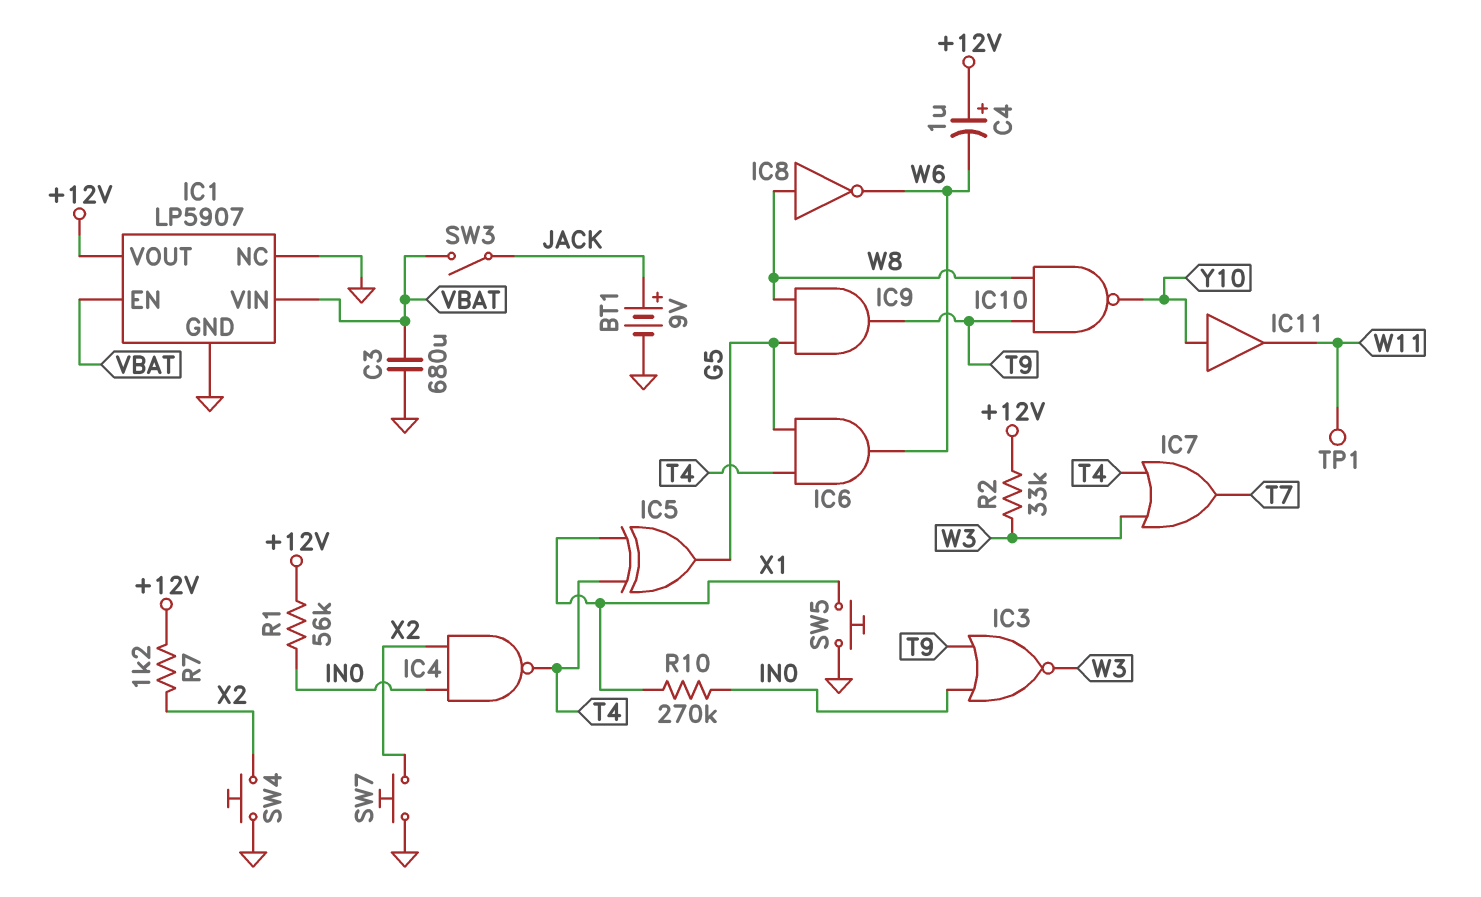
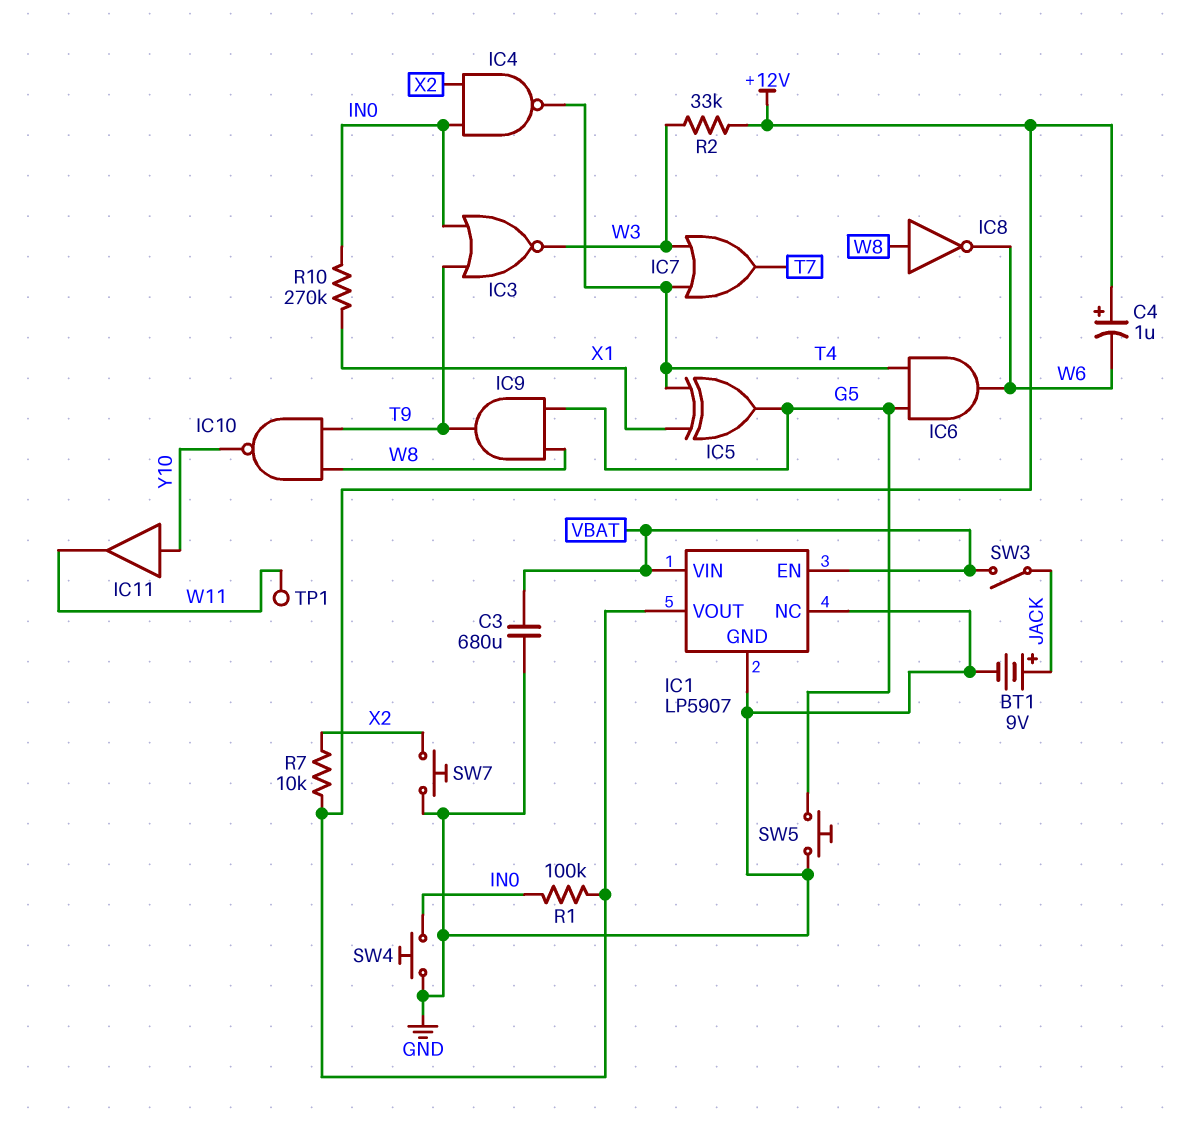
R1: 56k (+12V, IN0) -> 100k (+12V, IN0)
R7: 1.2k (+12V, X2) -> 10k (+12V, X2)
SW4: button (GND, X2) -> button (GND, IN0)
SW5: button (GND, X1) -> button (G5, GND)

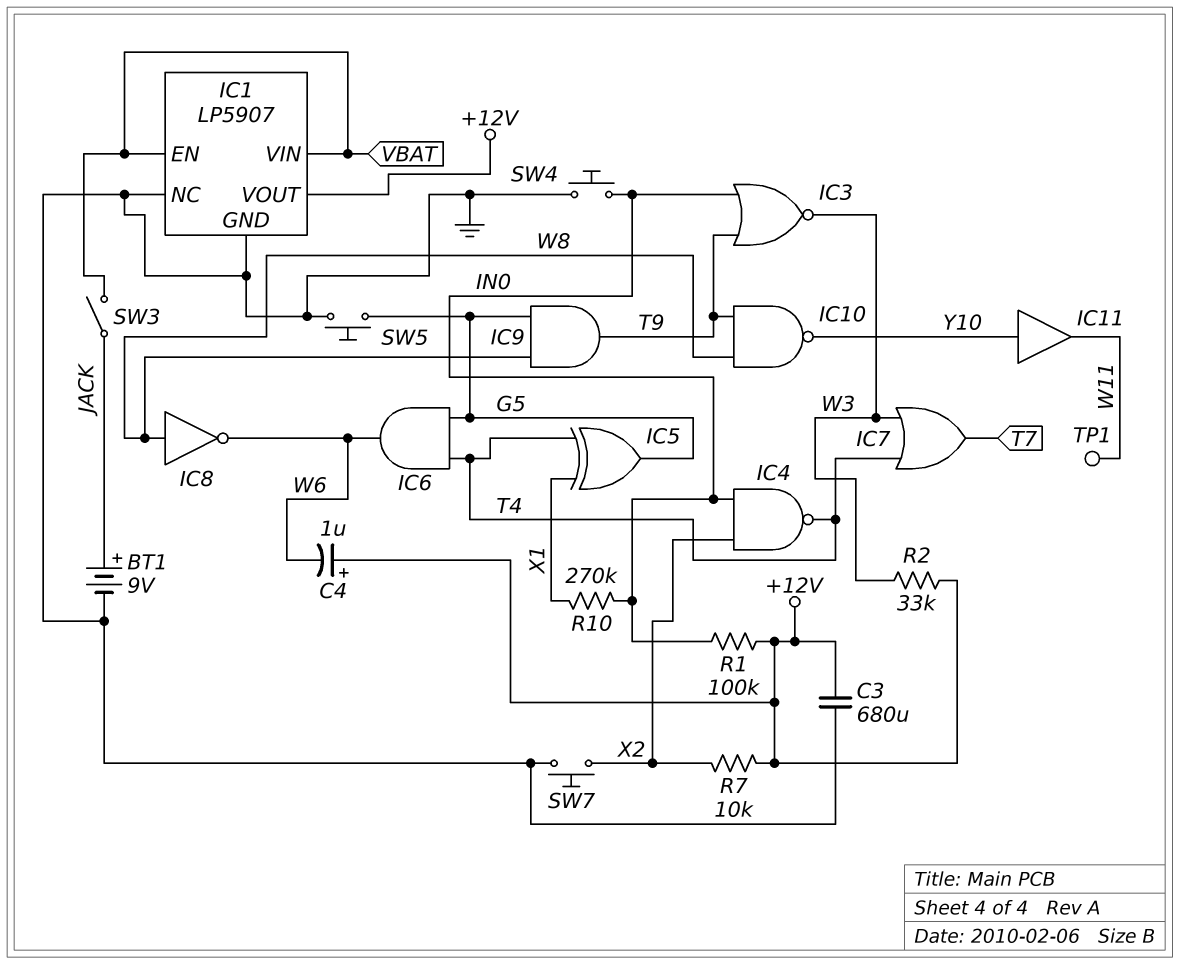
C3: 680uF (GND, VBAT) -> 680uF (+12V, GND)

